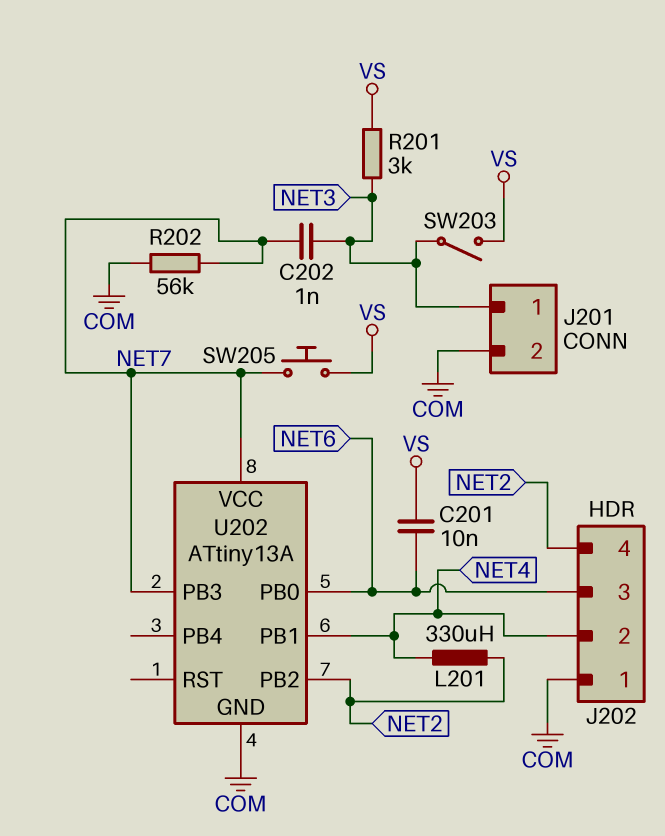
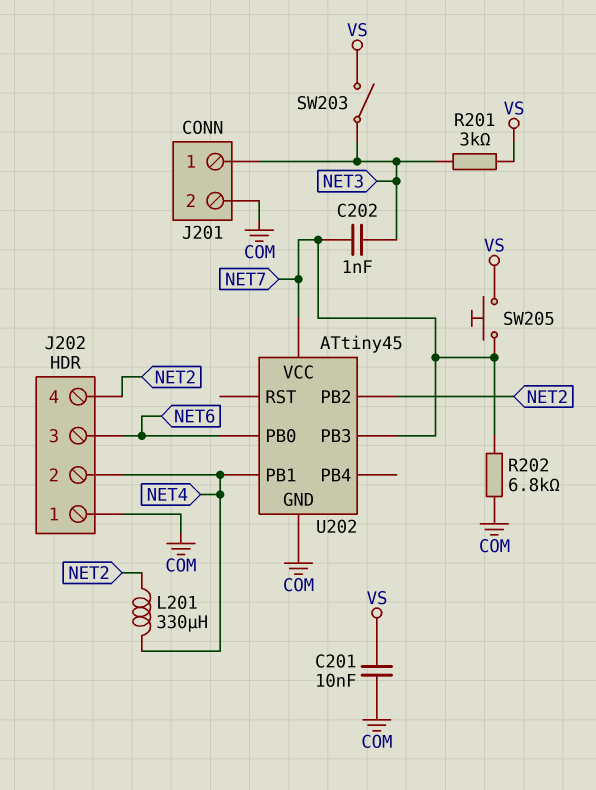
C201: 10nF (NET6, VS) -> 10nF (COM, VS)
R202: 56k (COM, NET7) -> 6.8k (COM, NET7)
U202: ATtiny13A -> ATtiny45

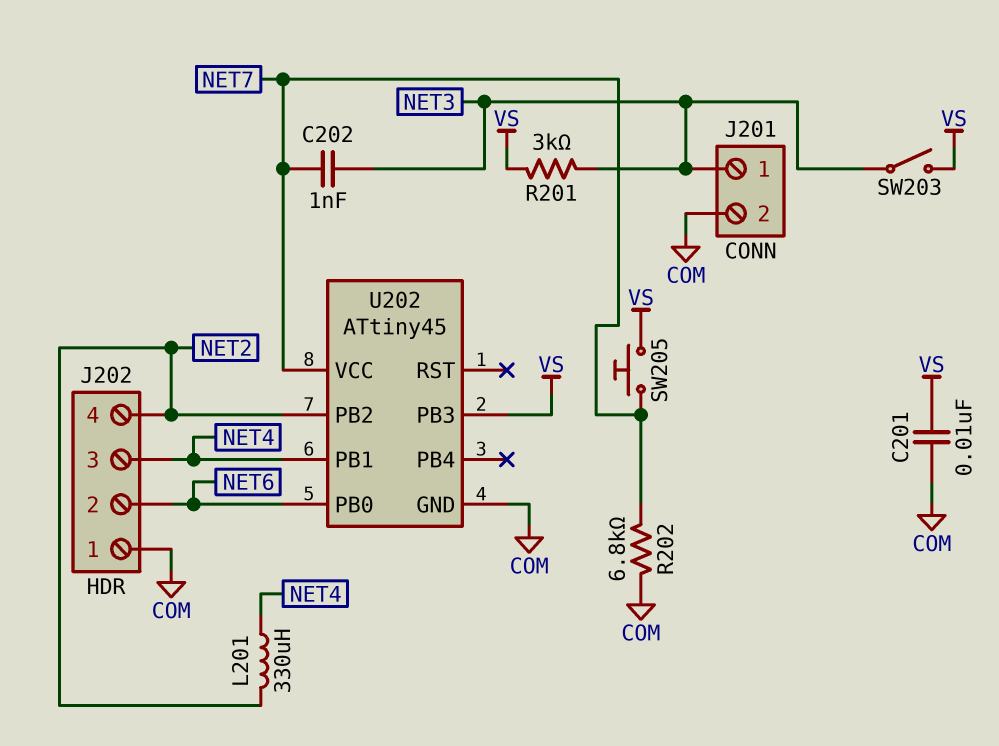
J202 pin 2: NET4 -> NET6
J202 pin 3: NET6 -> NET4
U202 pin PB3: NET7 -> VS

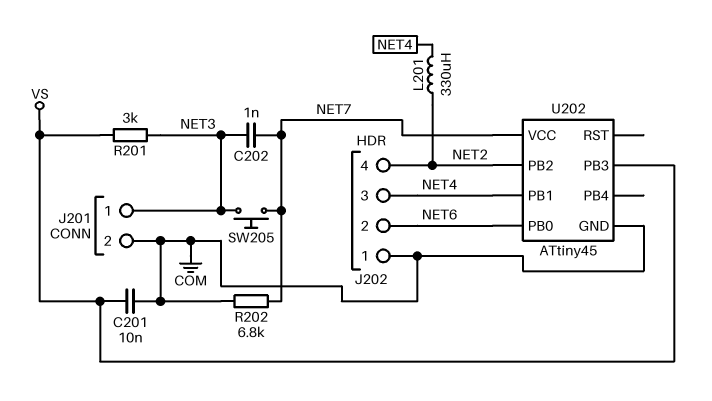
SW203: switch (NET3, VS) -> none
SW205: button (NET7, VS) -> button (NET3, NET7)

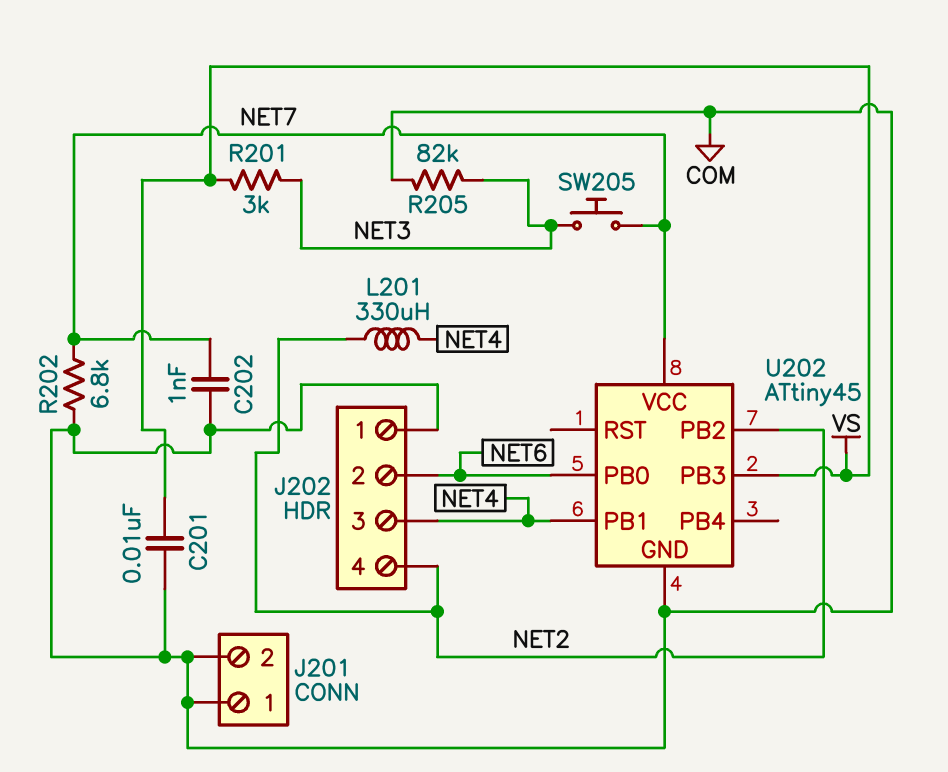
C202: 1nF (NET3, NET7) -> 1nF (COM, NET7)
J201 pin 1: NET3 -> COM
R205: none -> 82k (COM, NET3)

